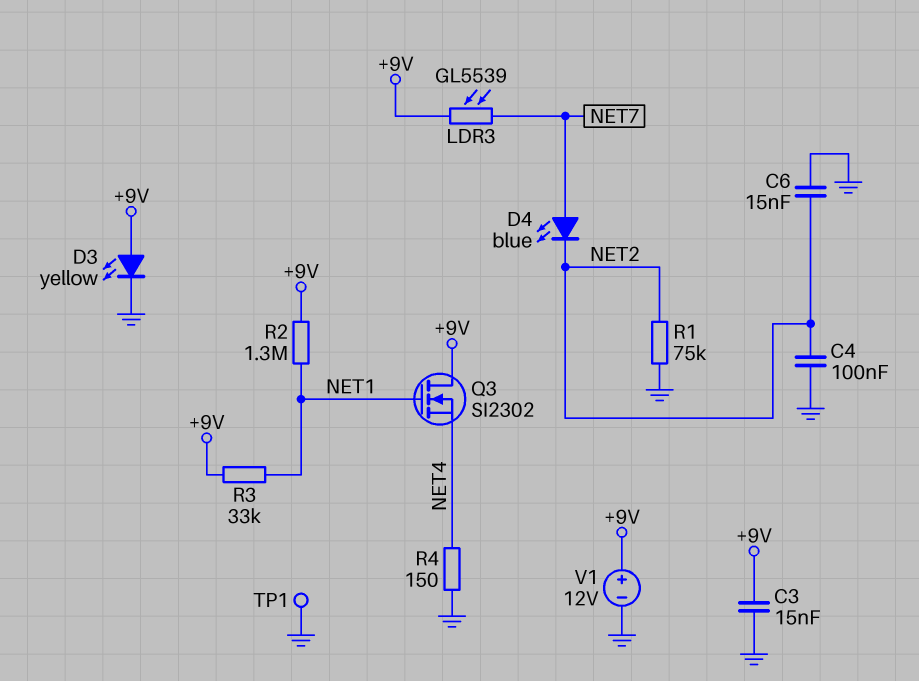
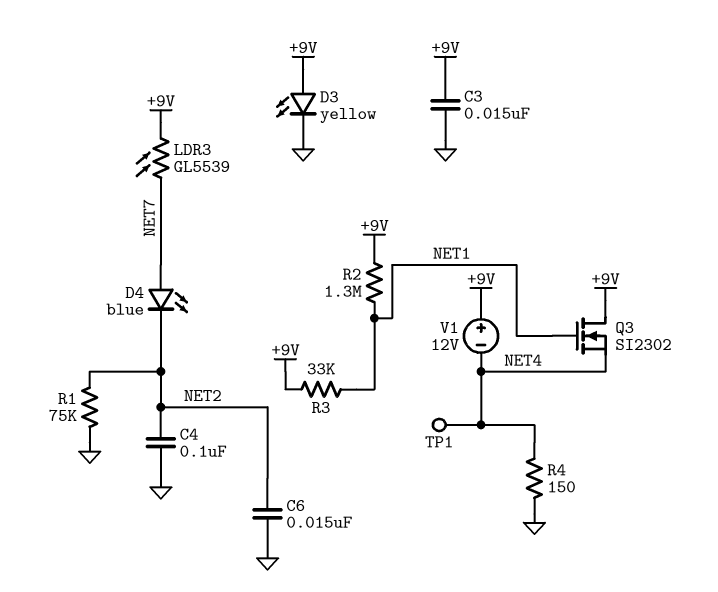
TP1: test point (GND) -> test point (NET4)
V1: 12V (plus +9V, minus GND) -> 12V (plus +9V, minus NET4)

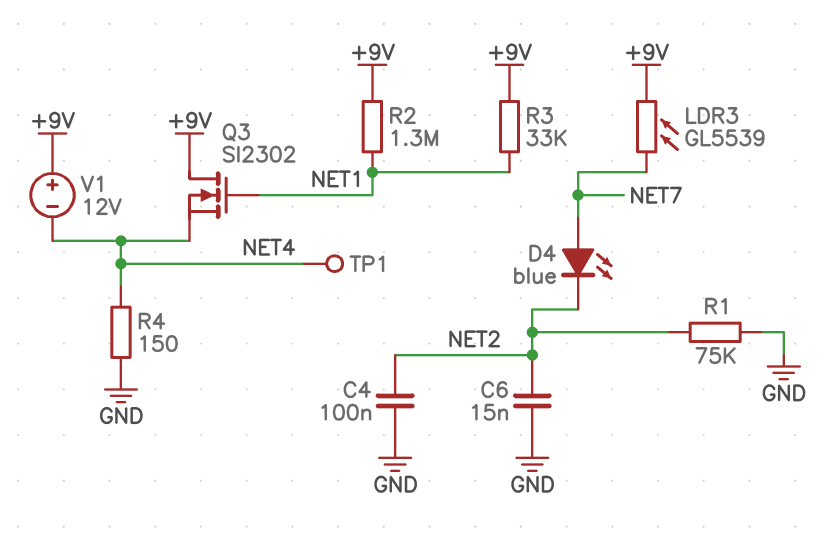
C3: 15nF (+9V, GND) -> none
D3: LED yellow (A +9V, K GND) -> none

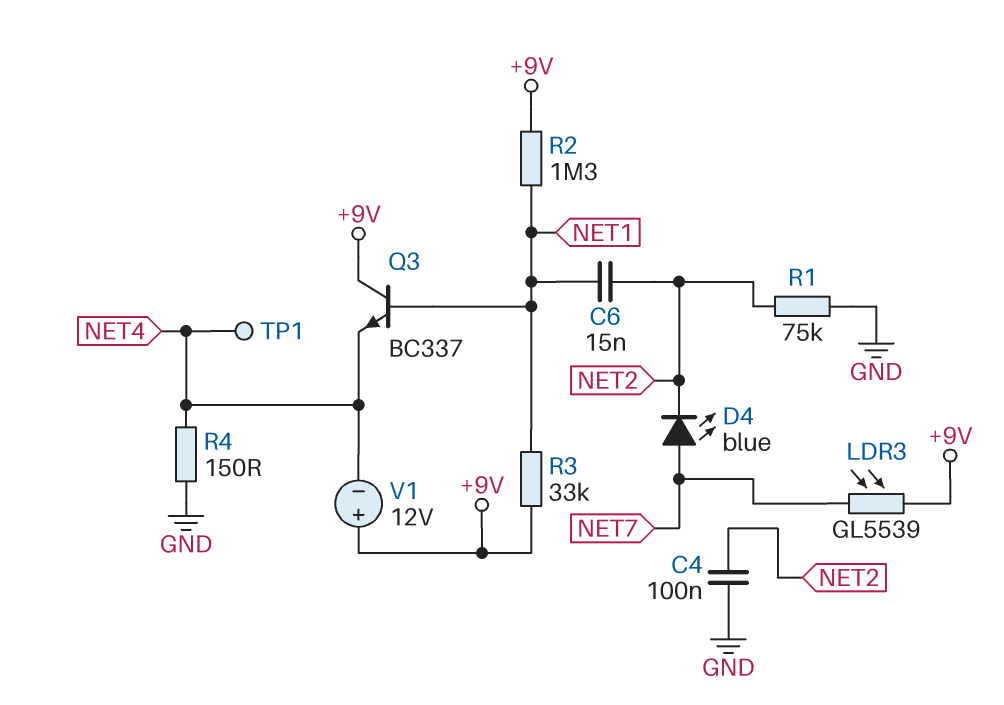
C6: 15nF (GND, NET2) -> 15nF (NET1, NET2)
Q3: NMOS SI2302 (G NET1, D +9V, S NET4) -> NPN BC337 (B NET1, C +9V, E NET4)

